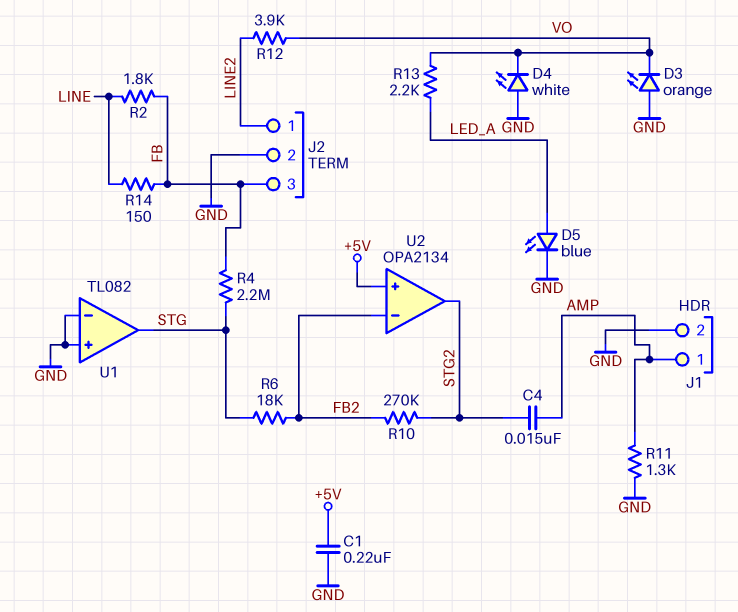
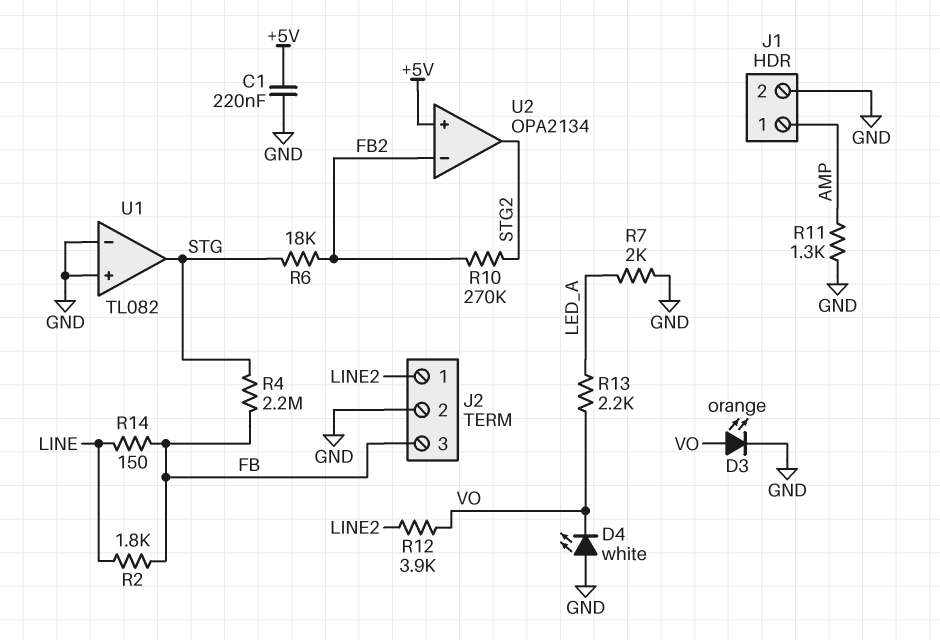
C4: 15nF (AMP, STG2) -> none
D3: LED orange (A GND, K VO) -> LED orange (A VO, K GND)
D5: LED blue (A LED_A, K GND) -> none
R7: none -> 2k (GND, LED_A)

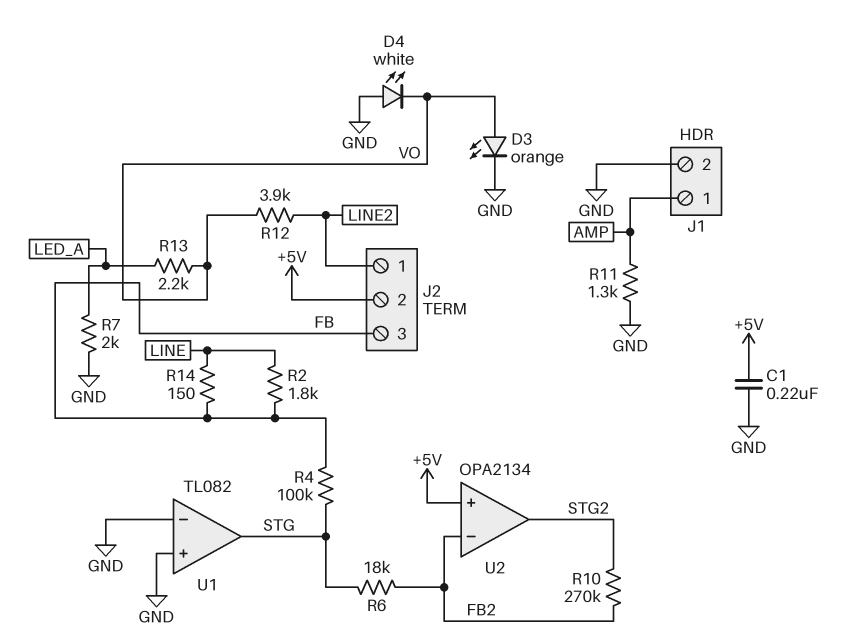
J2 pin 2: GND -> +5V
R4: 2.2M (FB, STG) -> 100k (FB, STG)

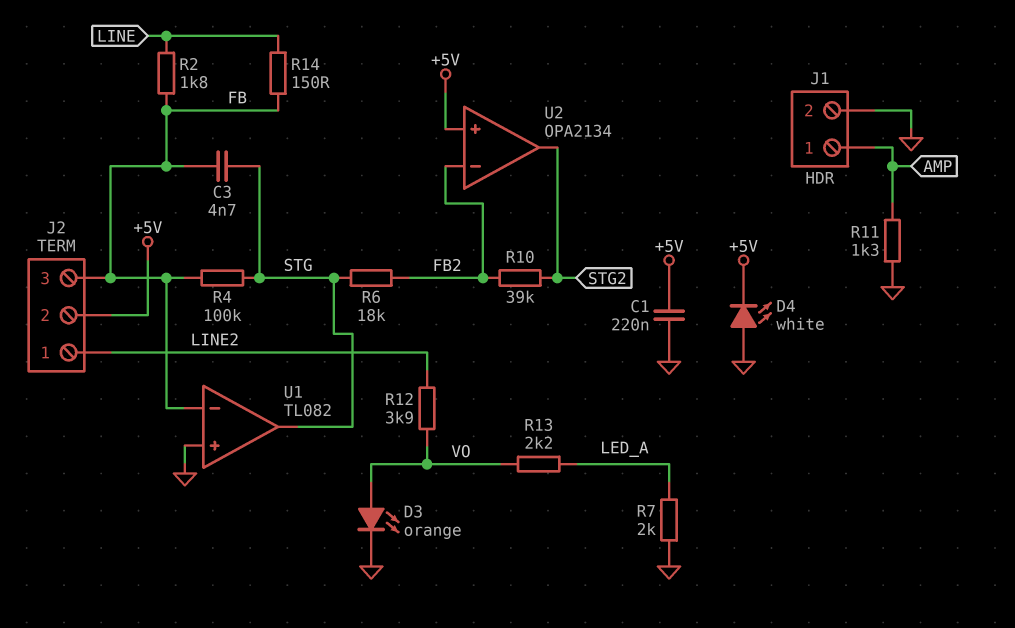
C3: none -> 4.7nF (FB, STG)
D4: LED white (A GND, K VO) -> LED white (A GND, K +5V)
R10: 270k (FB2, STG2) -> 39k (FB2, STG2)
U1 pin in-: GND -> FB

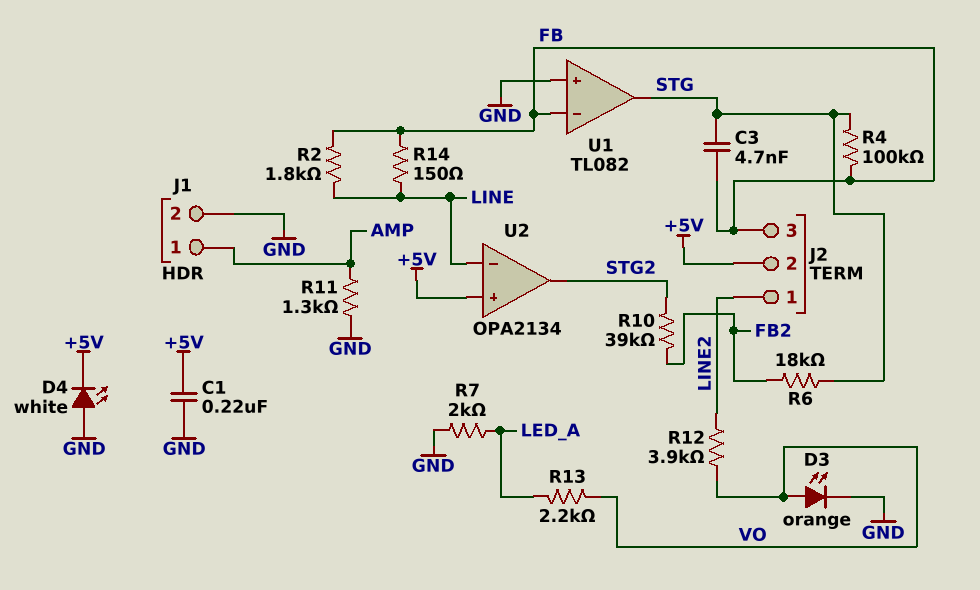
U2 pin in-: FB2 -> LINE

